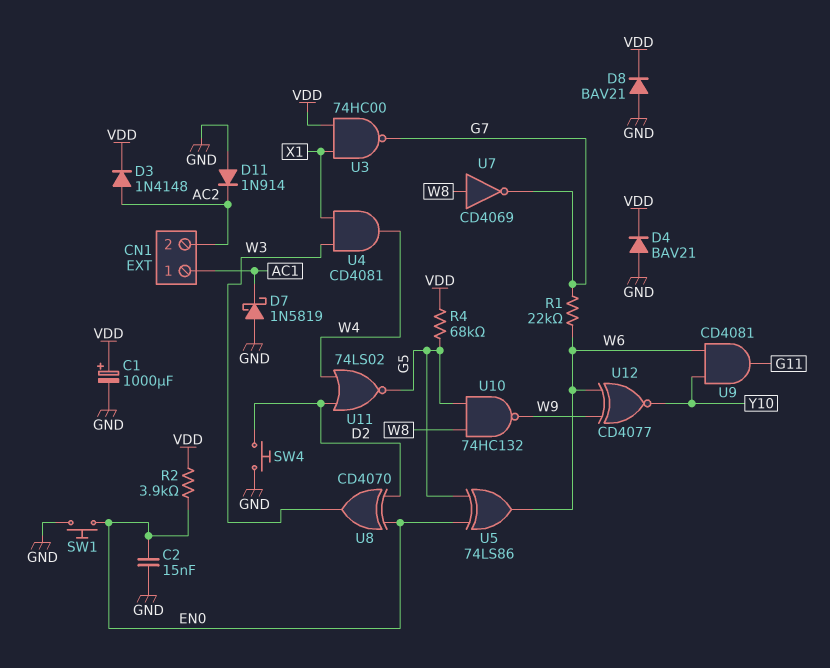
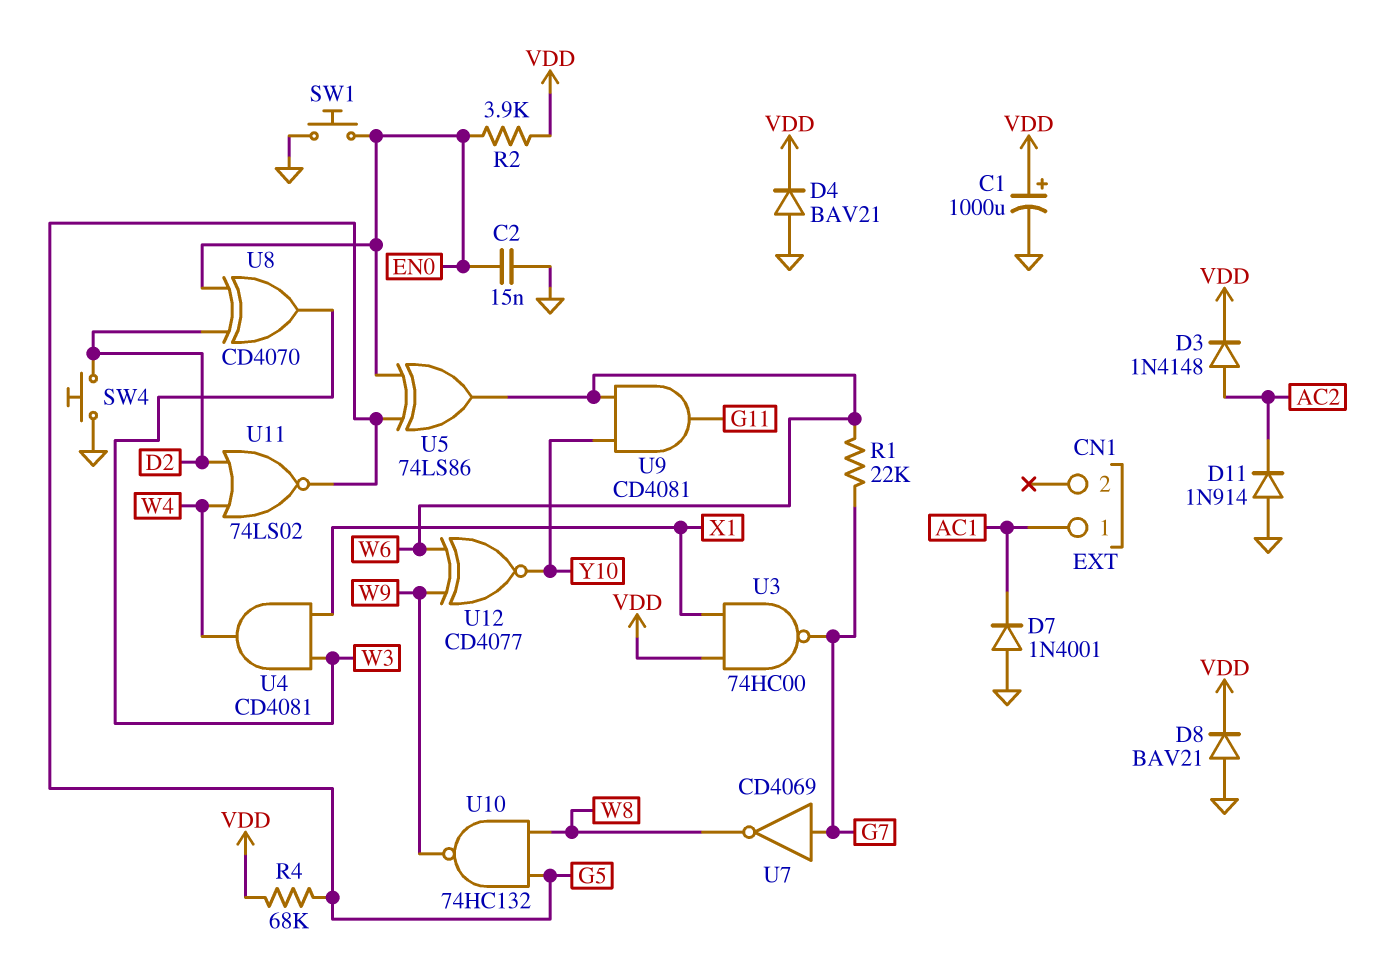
CN1 pin 2: AC2 -> none
D7: schottky 1N5819 (A GND, K AC1) -> diode 1N4001 (A GND, K AC1)
U7: NOT CD4069 (in W8, out G7) -> NOT CD4069 (in G7, out W8)

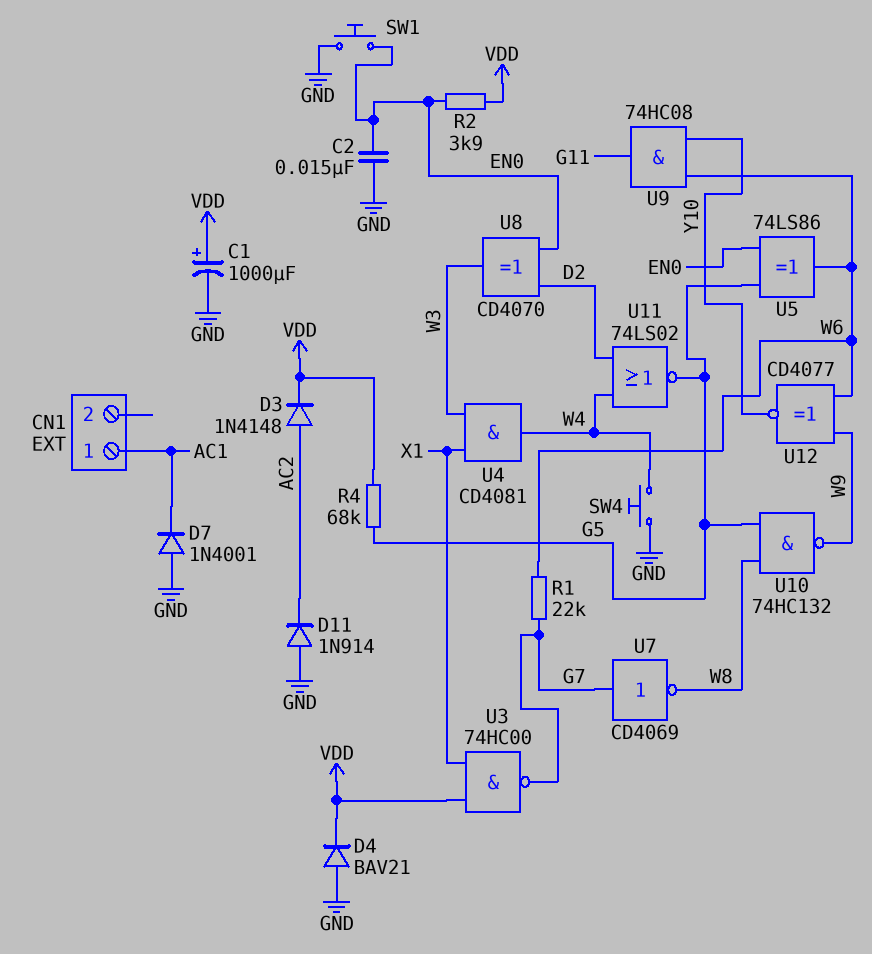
D8: diode BAV21 (A GND, K VDD) -> none
SW4: button (D2, GND) -> button (GND, W4)
U9: AND CD4081 (in W6, in Y10, out G11) -> AND 74HC08 (in W6, in Y10, out G11)

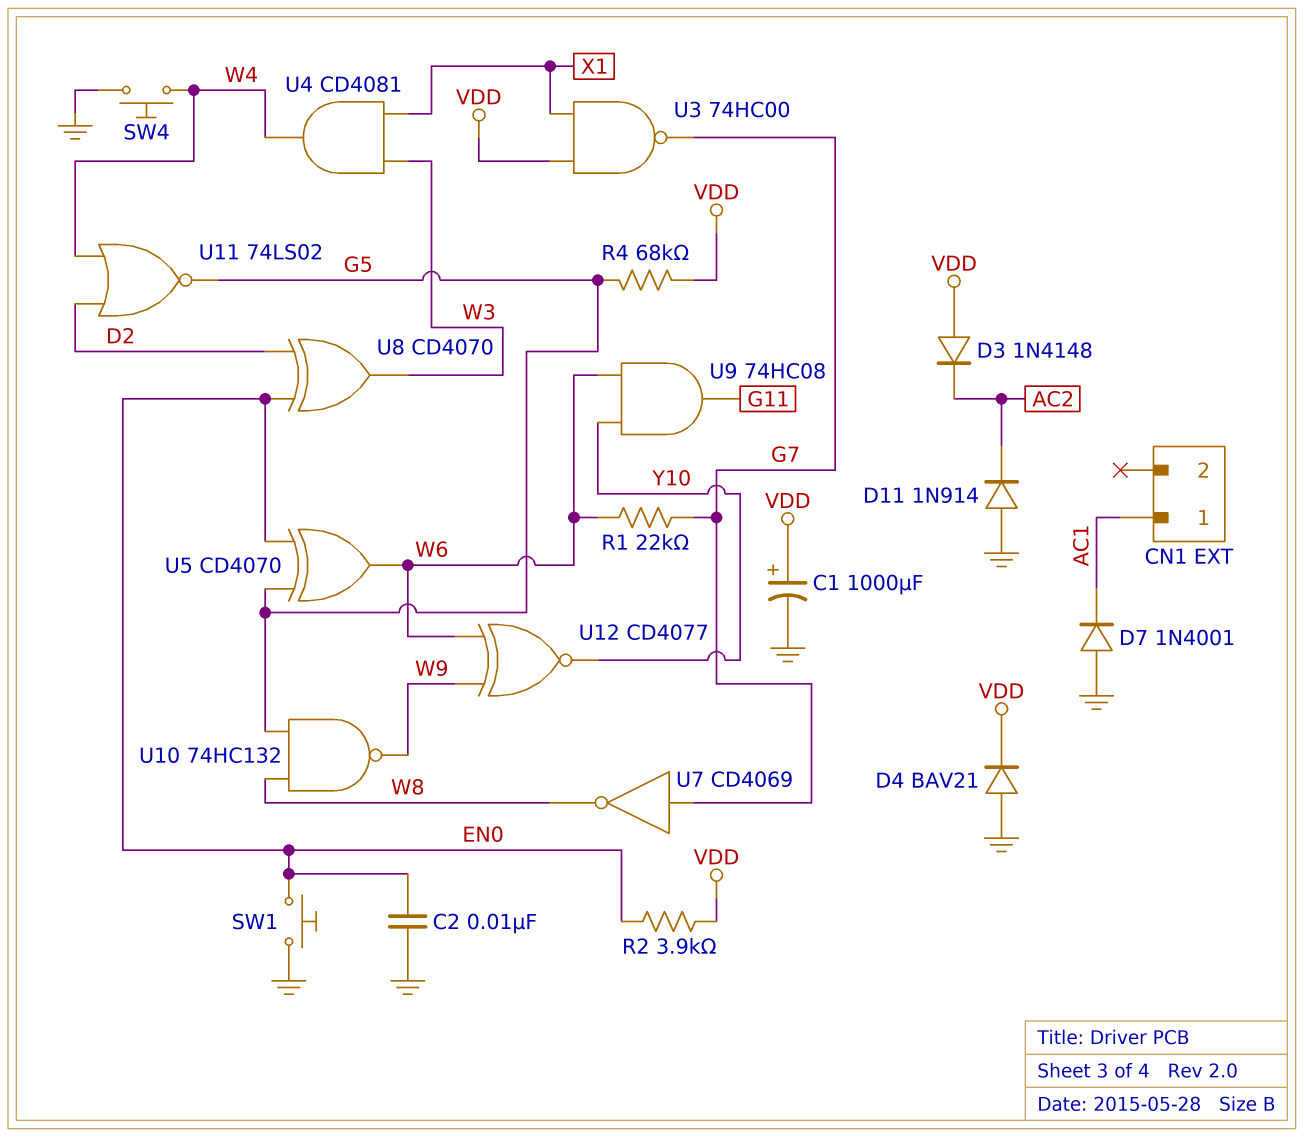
C2: 15nF (EN0, GND) -> 10nF (EN0, GND)
D3: diode 1N4148 (A AC2, K VDD) -> diode 1N4148 (A VDD, K AC2)
U5: XOR 74LS86 (in EN0, in G5, out W6) -> XOR CD4070 (in EN0, in G5, out W6)

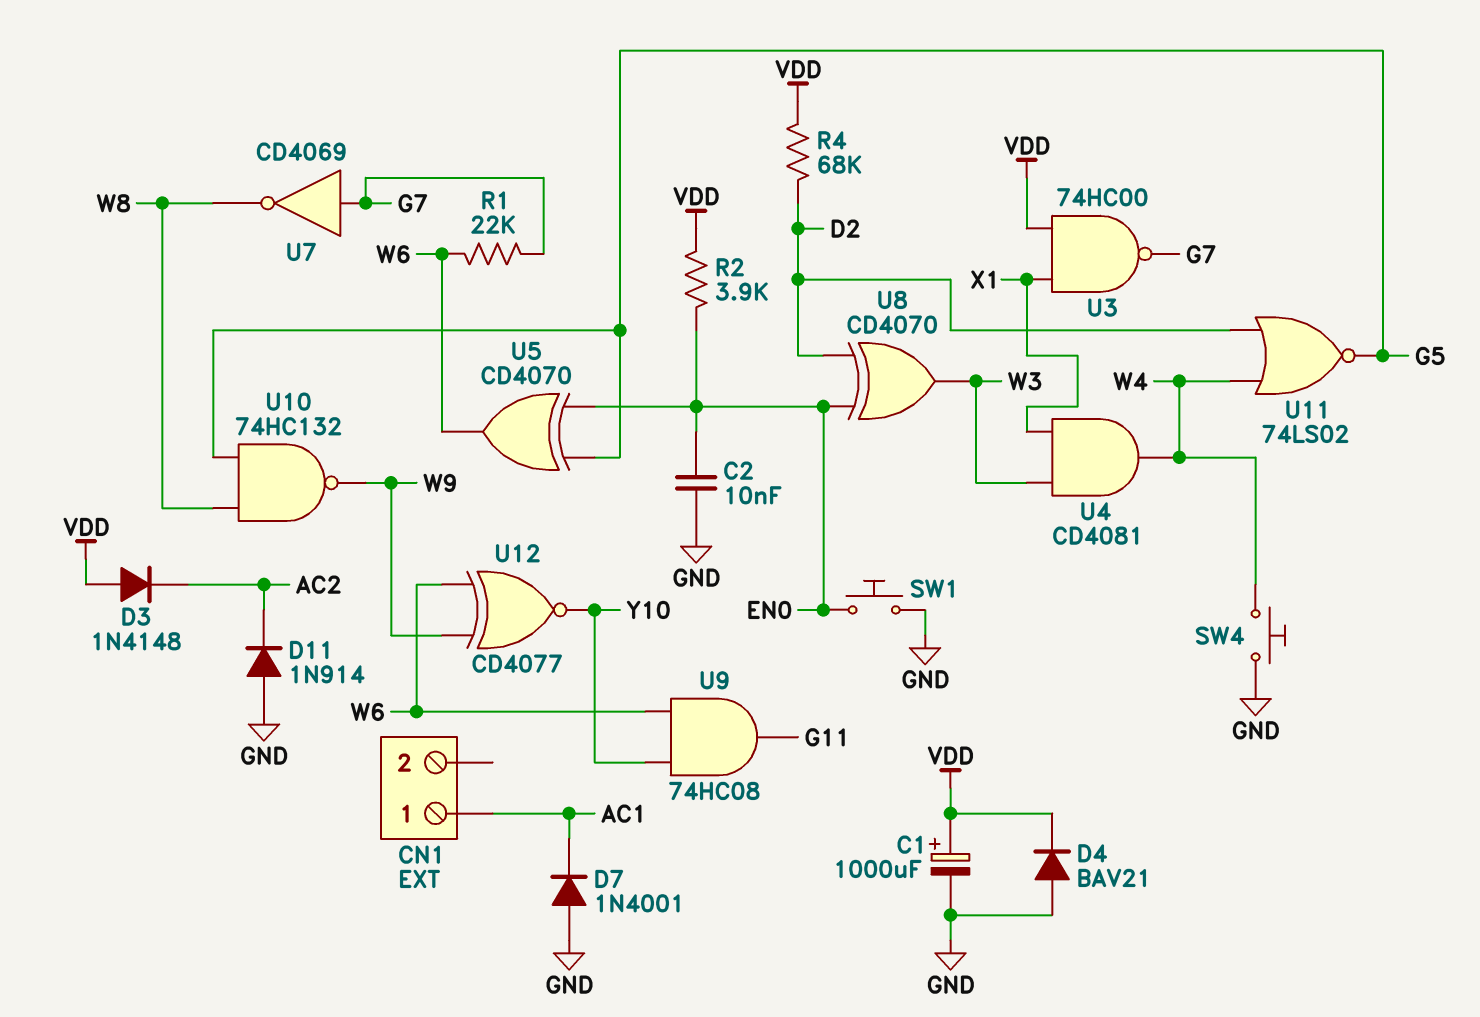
R4: 68k (G5, VDD) -> 68k (D2, VDD)

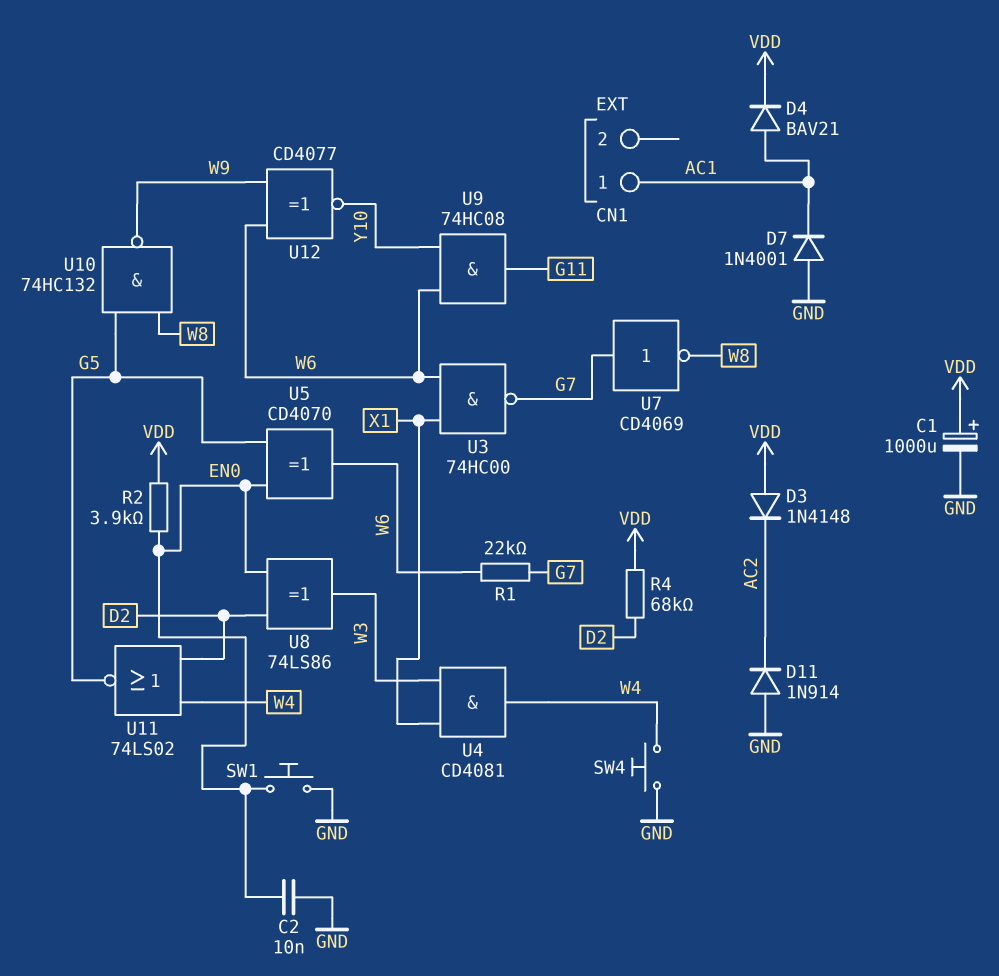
D4: diode BAV21 (A GND, K VDD) -> diode BAV21 (A AC1, K VDD)
U3: NAND 74HC00 (in VDD, in X1, out G7) -> NAND 74HC00 (in W6, in X1, out G7)
U8: XOR CD4070 (in D2, in EN0, out W3) -> XOR 74LS86 (in D2, in EN0, out W3)

